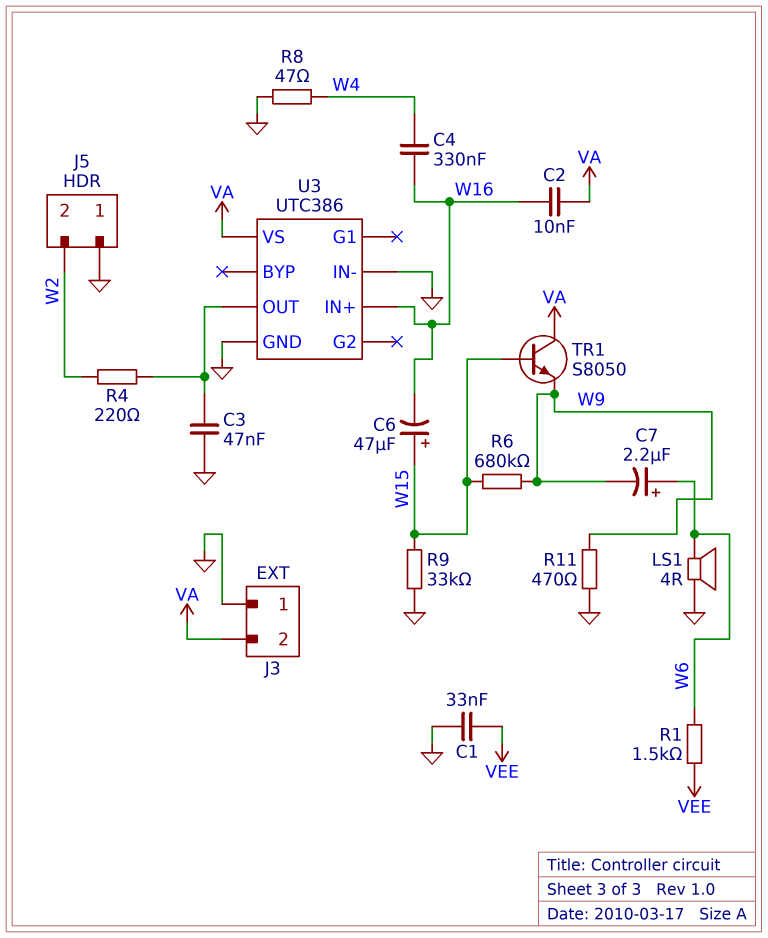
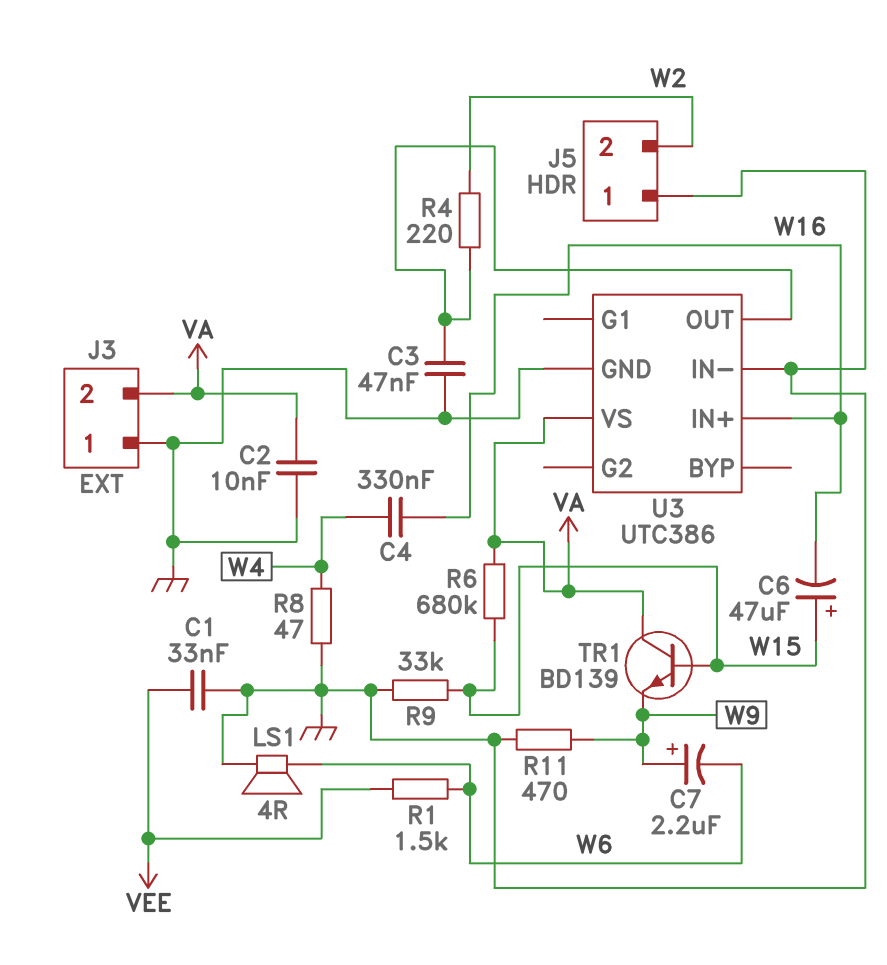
C2: 10nF (VA, W16) -> 10nF (GND, VA)
C7: 2.2uF (plus W6, minus W9) -> 2.2uF (plus W9, minus W6)
R6: 680k (W9, W15) -> 680k (VA, W15)
TR1: NPN S8050 (B W15, C VA, E W9) -> NPN BD139 (B W15, C VA, E W9)

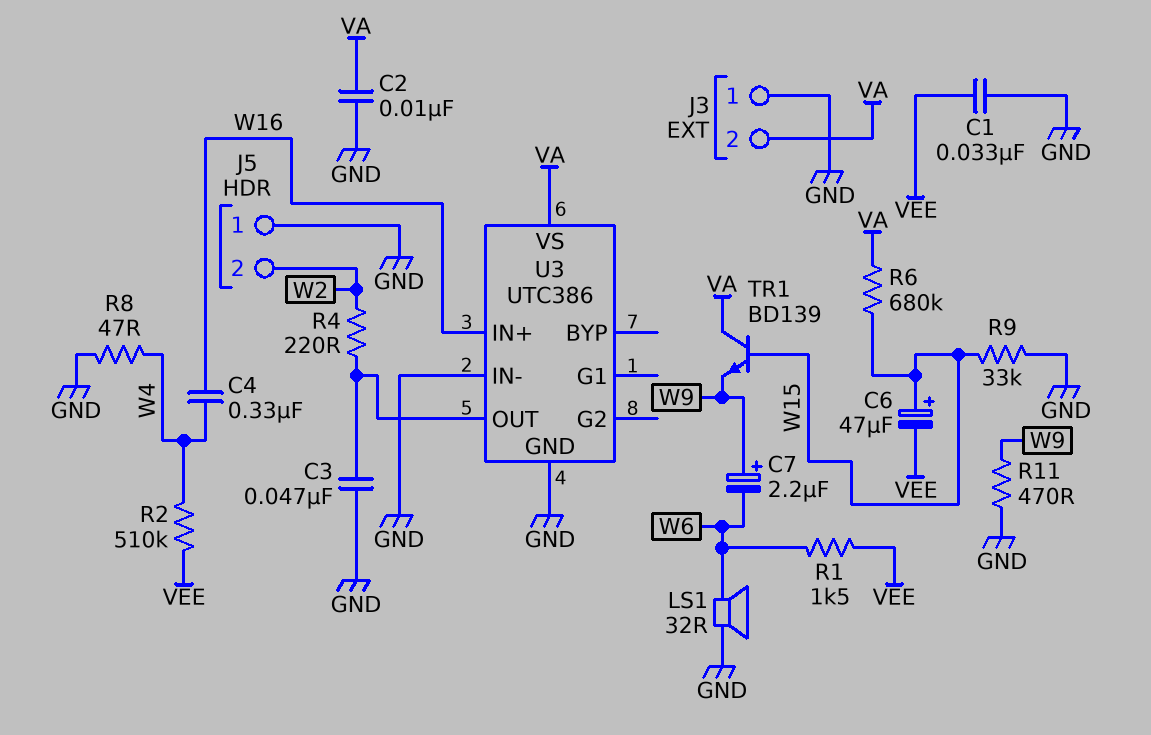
C6: 47uF (plus W15, minus W16) -> 47uF (plus W15, minus VEE)
LS1: speaker 4R (GND, W6) -> speaker 32R (GND, W6)
R2: none -> 510k (VEE, W4)

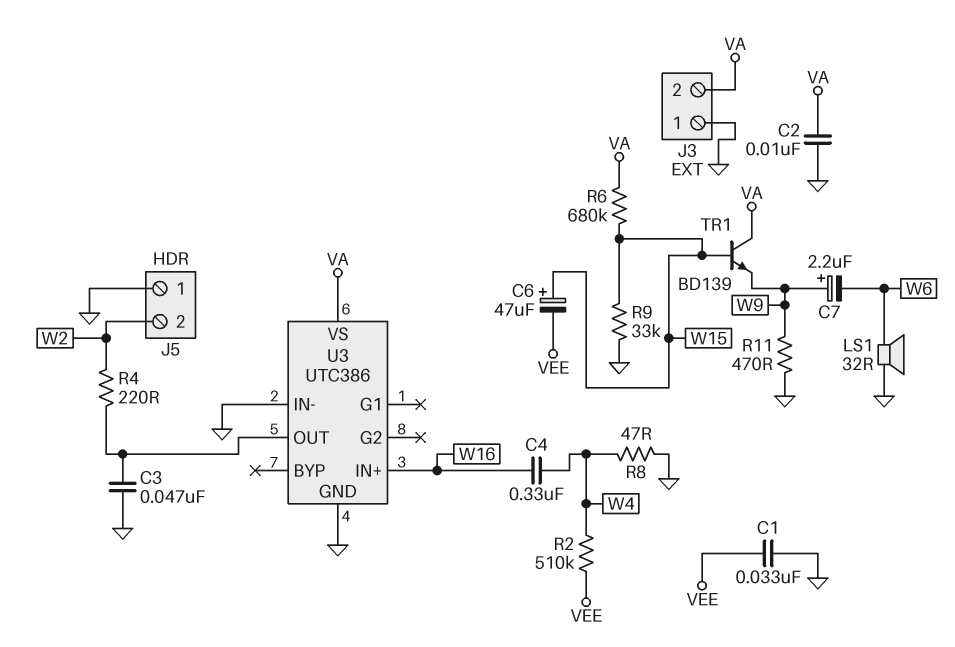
R1: 1.5k (VEE, W6) -> none

